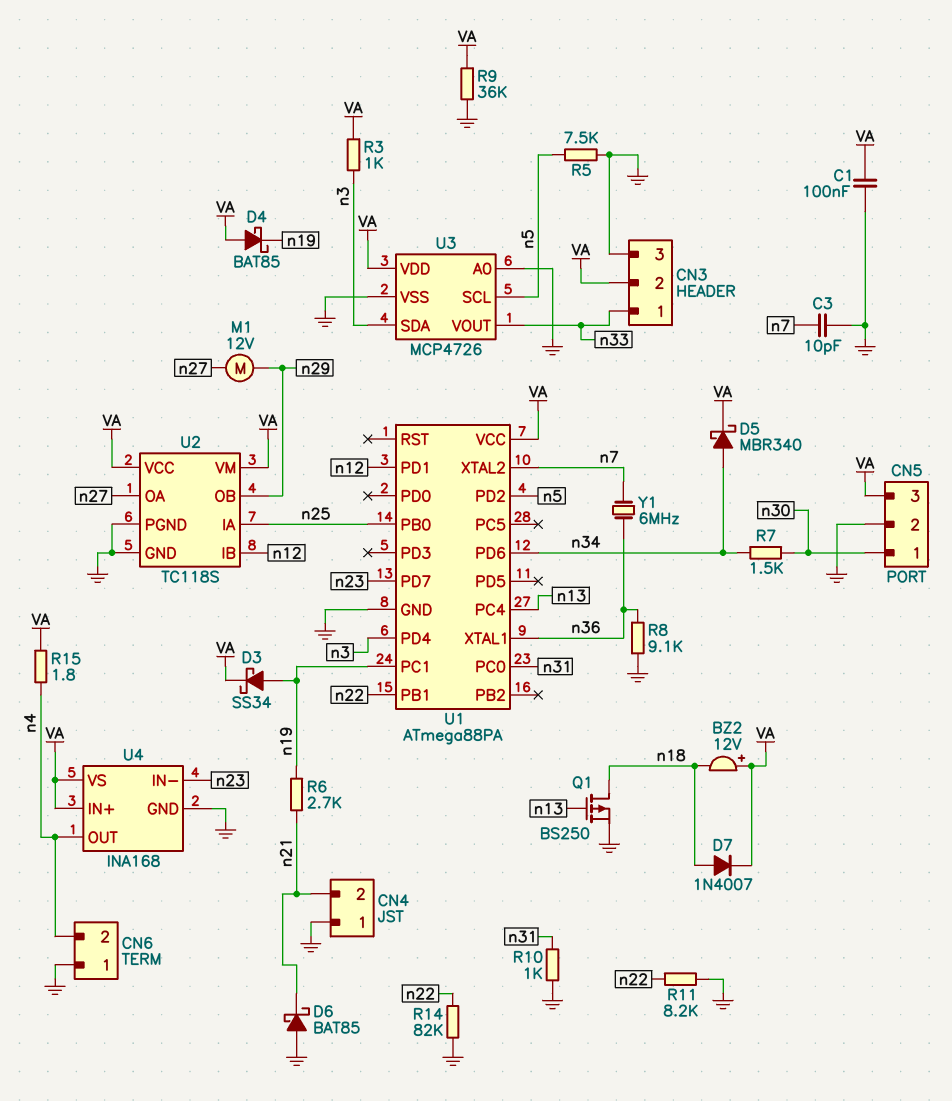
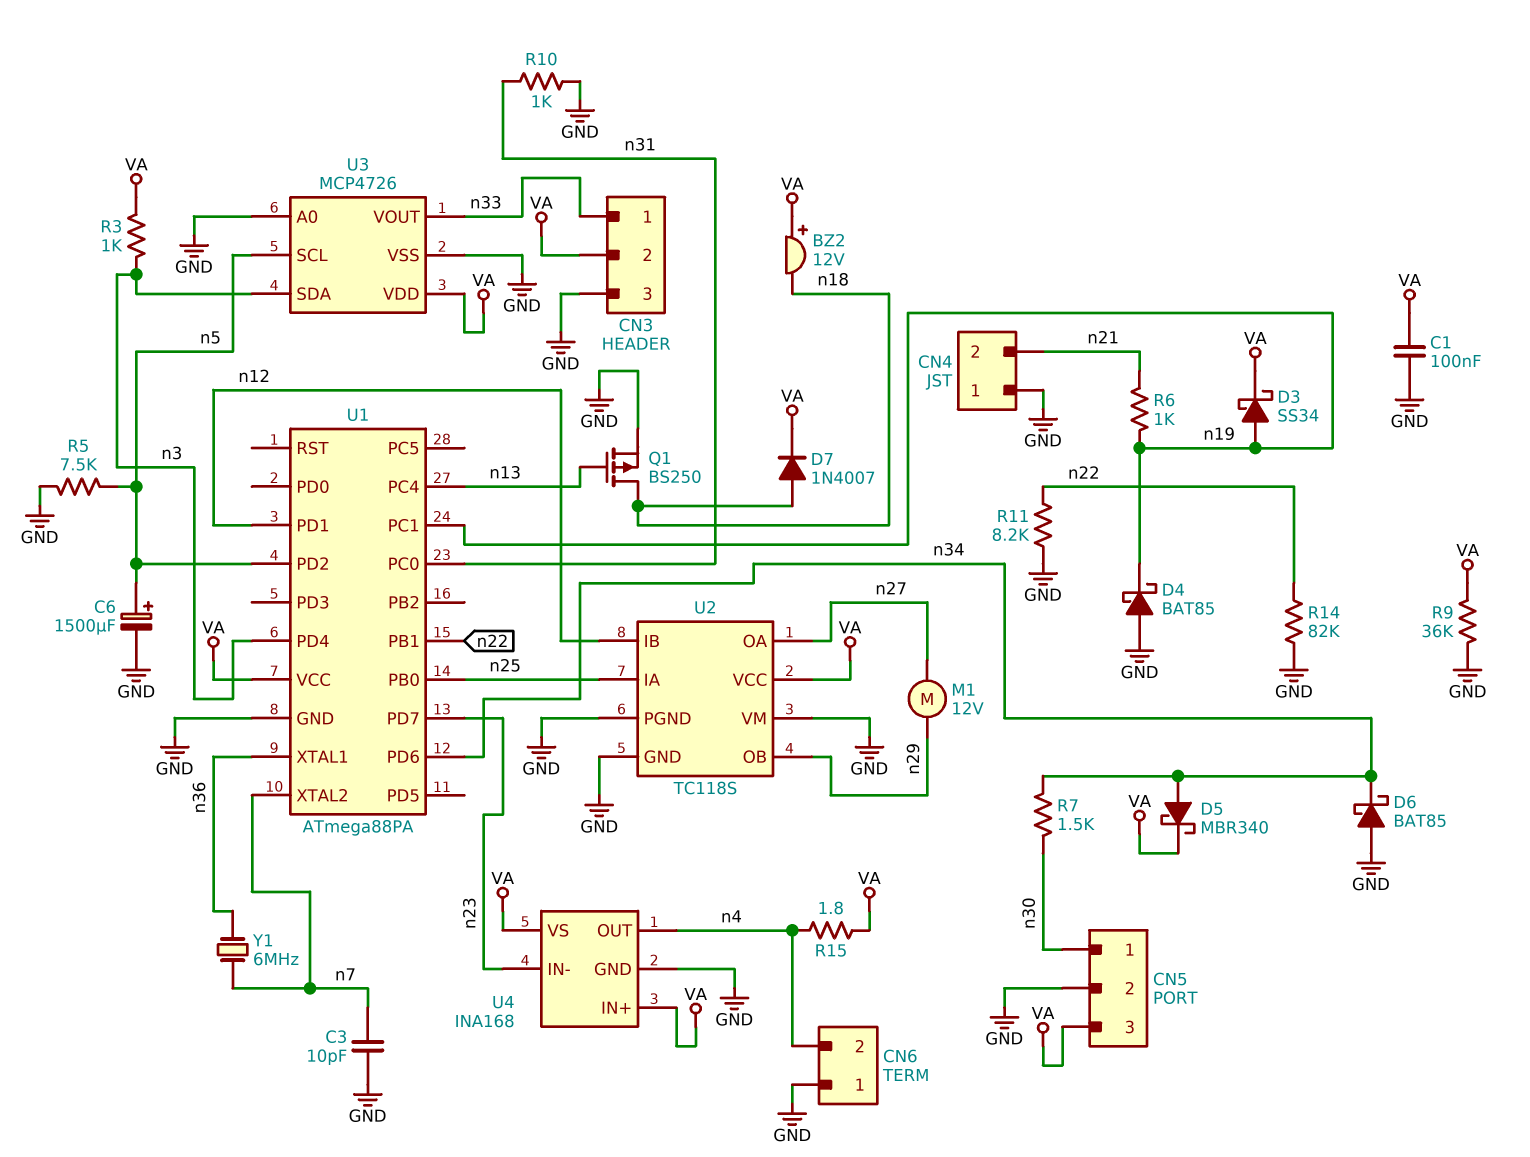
C6: none -> 1500uF (plus n5, minus GND)
D4: schottky BAT85 (A VA, K n19) -> schottky BAT85 (A GND, K n19)
D6: schottky BAT85 (A GND, K n21) -> schottky BAT85 (A GND, K n34)
R6: 2.7k (n19, n21) -> 1k (n19, n21)
R8: 9.1k (GND, n36) -> none
U2 pin VM: VA -> GND

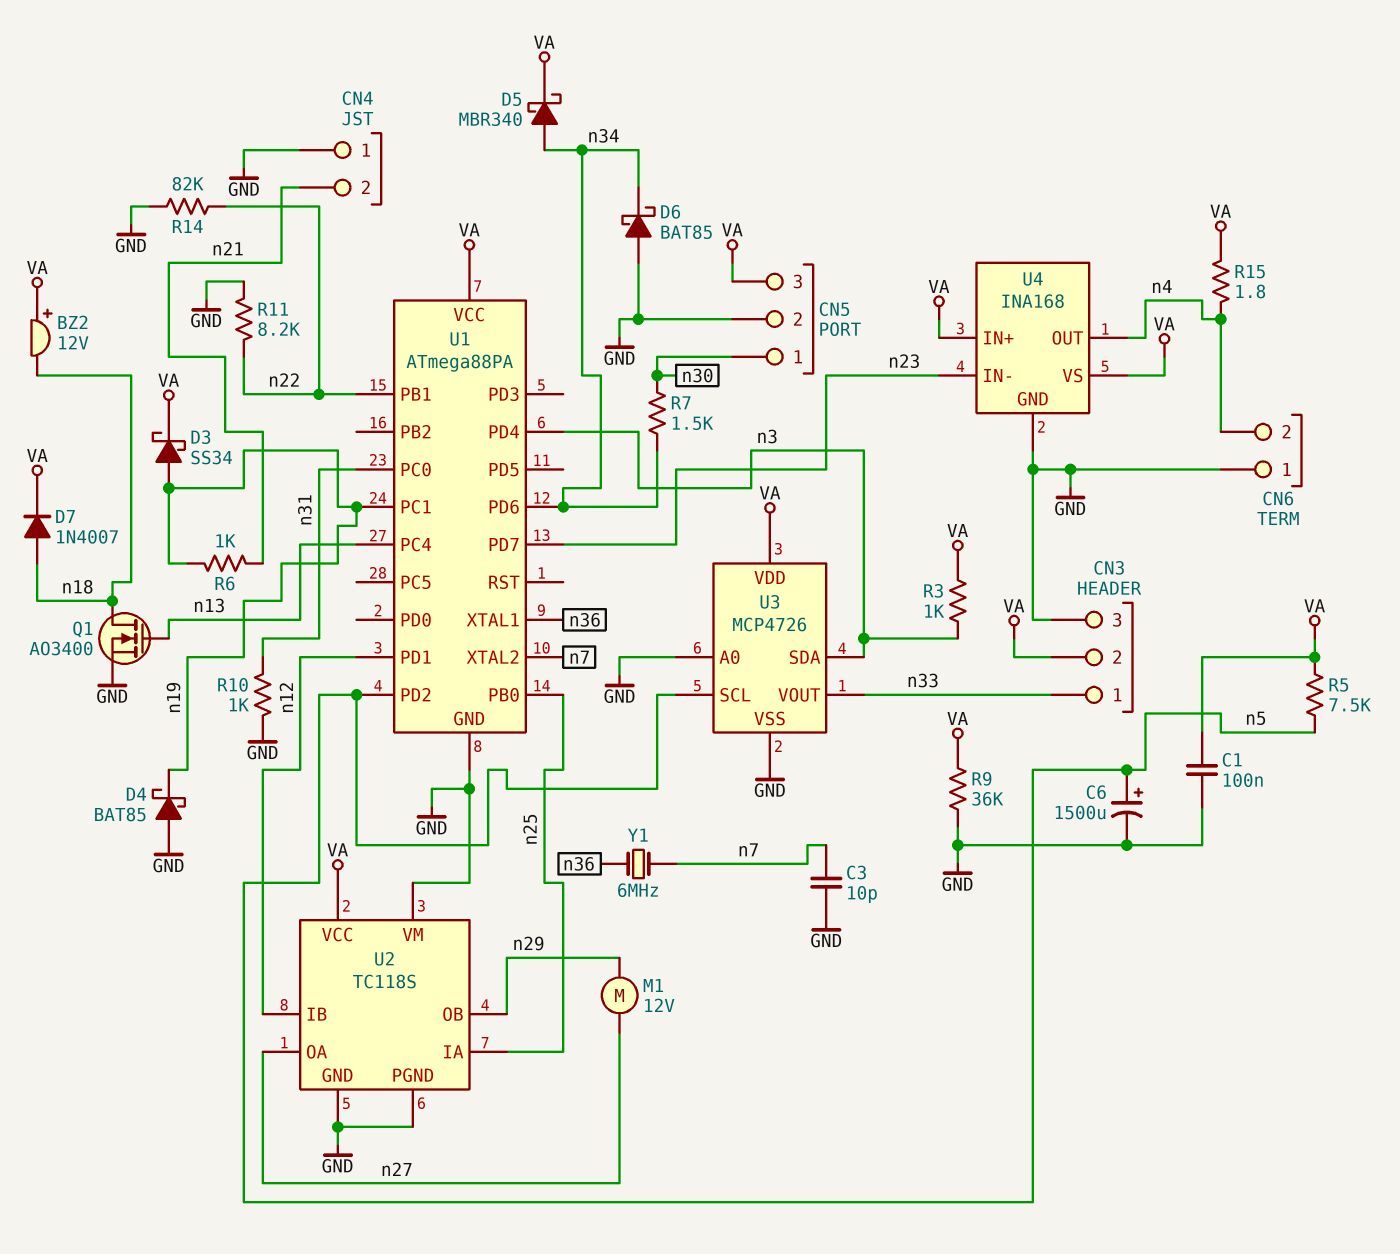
Q1: PMOS BS250 (G n13, D n18, S GND) -> NMOS AO3400 (G n13, D n18, S GND)
R5: 7.5k (GND, n5) -> 7.5k (VA, n5)

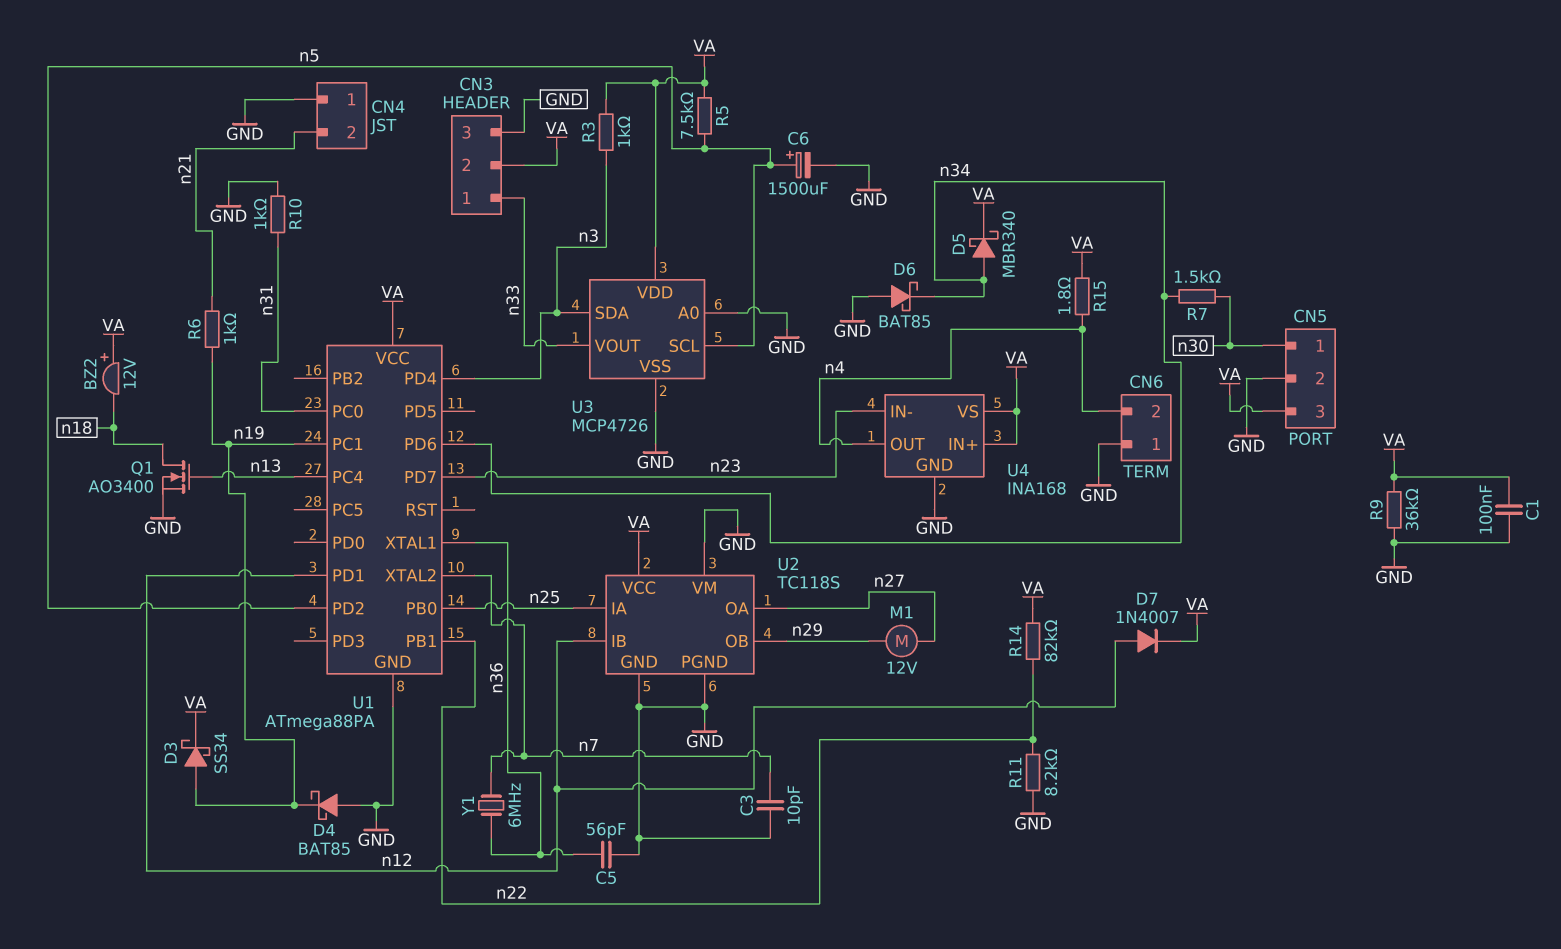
C5: none -> 56pF (GND, n36)
D7: diode 1N4007 (A n18, K VA) -> diode 1N4007 (A n12, K VA)
R14: 82k (GND, n22) -> 82k (VA, n22)

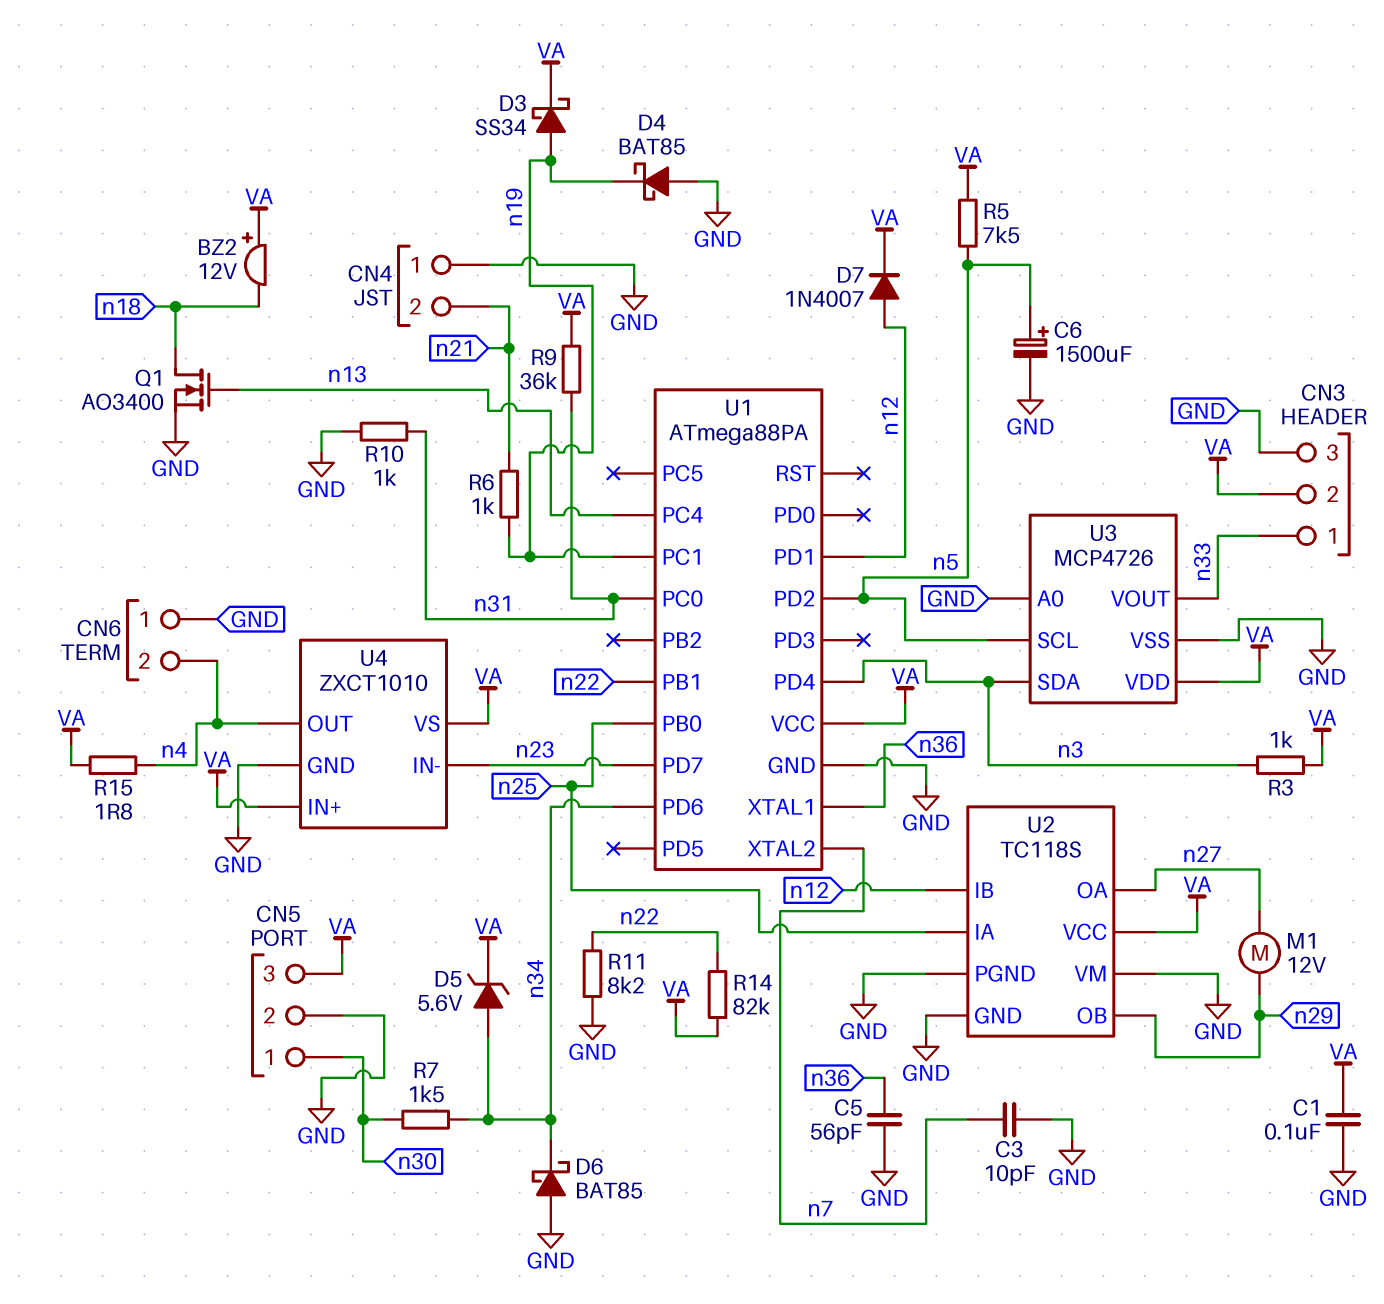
D5: schottky MBR340 (A n34, K VA) -> zener 5.6V (A n34, K VA)
R9: 36k (GND, VA) -> 36k (VA, n31)
U4: INA168 -> ZXCT1010
Y1: 6MHz (n7, n36) -> none

